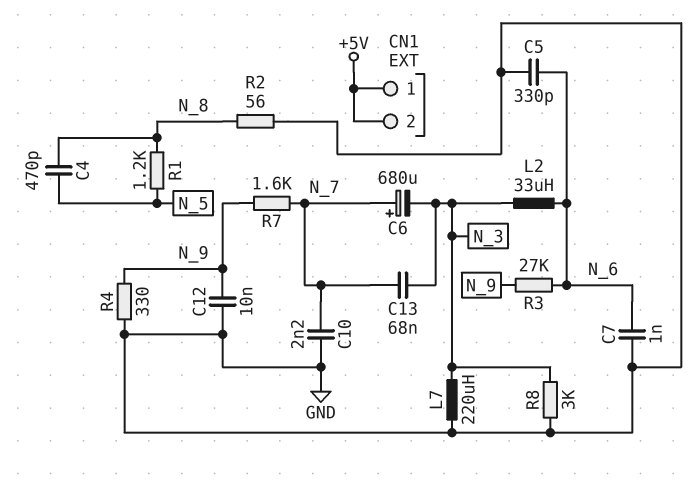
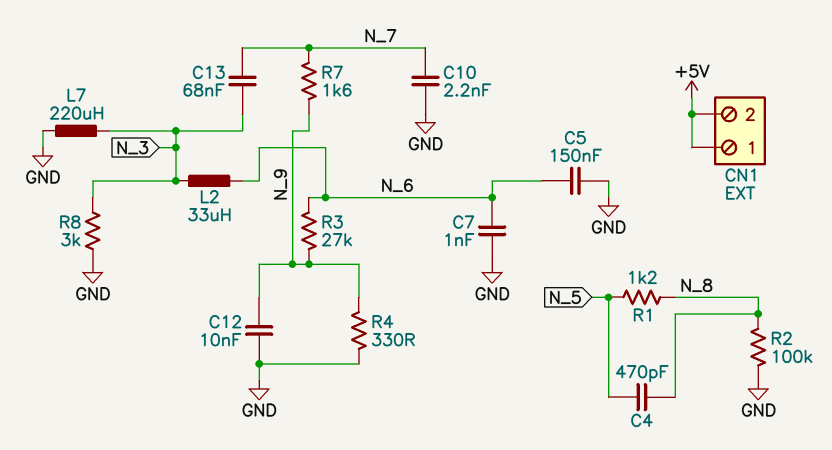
C5: 330pF (GND, N_6) -> 150nF (GND, N_6)
C6: 680uF (plus N_7, minus N_3) -> none
R2: 56 (GND, N_8) -> 100k (GND, N_8)

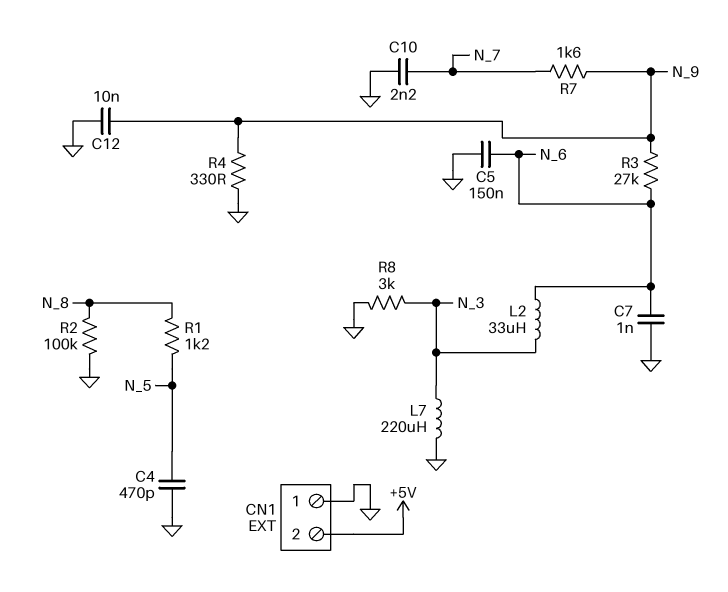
C4: 470pF (N_5, N_8) -> 470pF (GND, N_5)
C13: 68nF (N_3, N_7) -> none
CN1 pin 1: +5V -> GND

